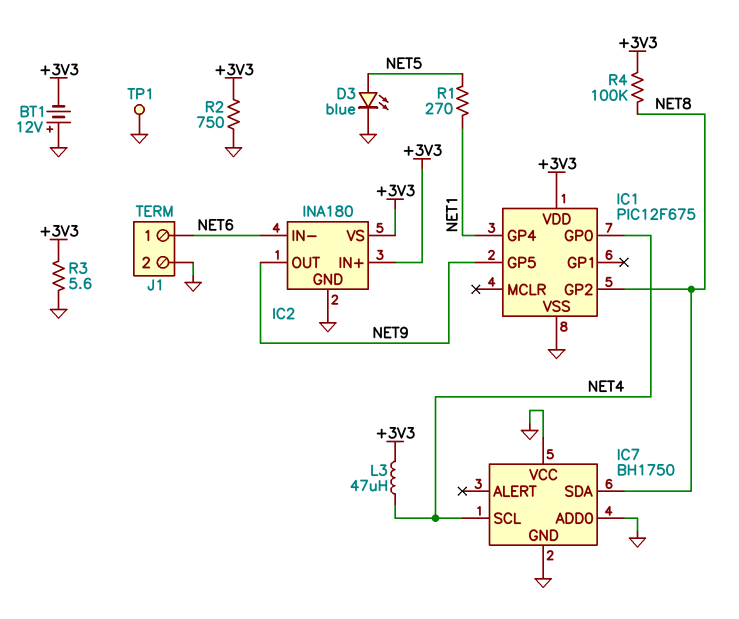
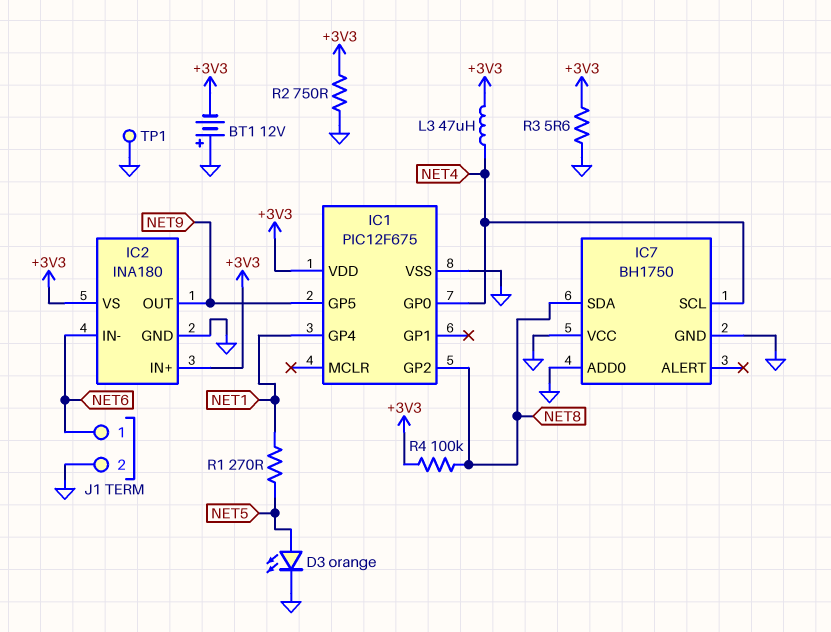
D3: LED blue (A NET5, K GND) -> LED orange (A NET5, K GND)

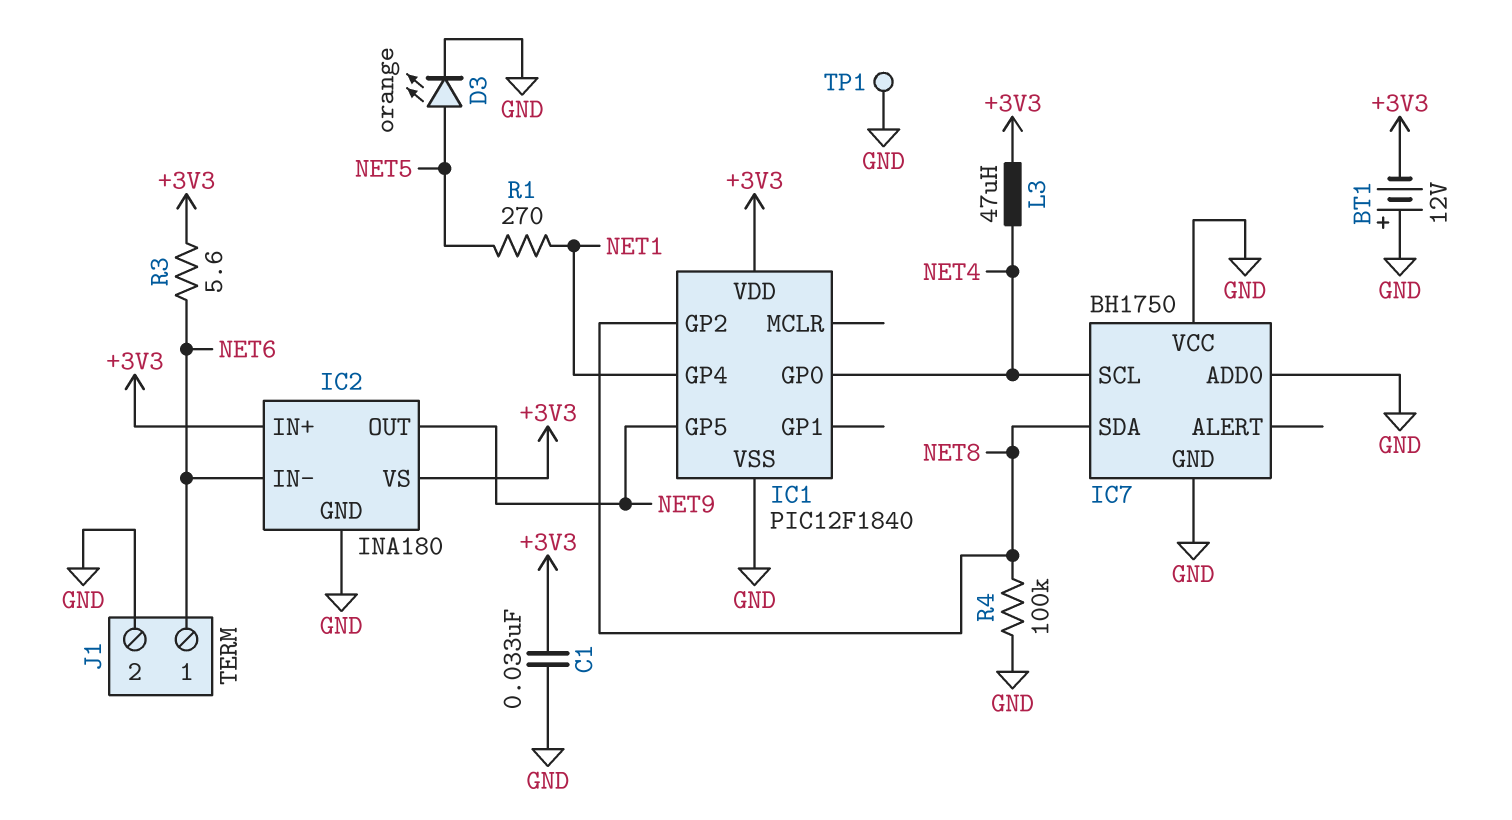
C1: none -> 33nF (+3V3, GND)
IC1: PIC12F675 -> PIC12F1840
R2: 750 (+3V3, GND) -> none
R3: 5.6 (+3V3, GND) -> 5.6 (+3V3, NET6)
R4: 100k (+3V3, NET8) -> 100k (GND, NET8)

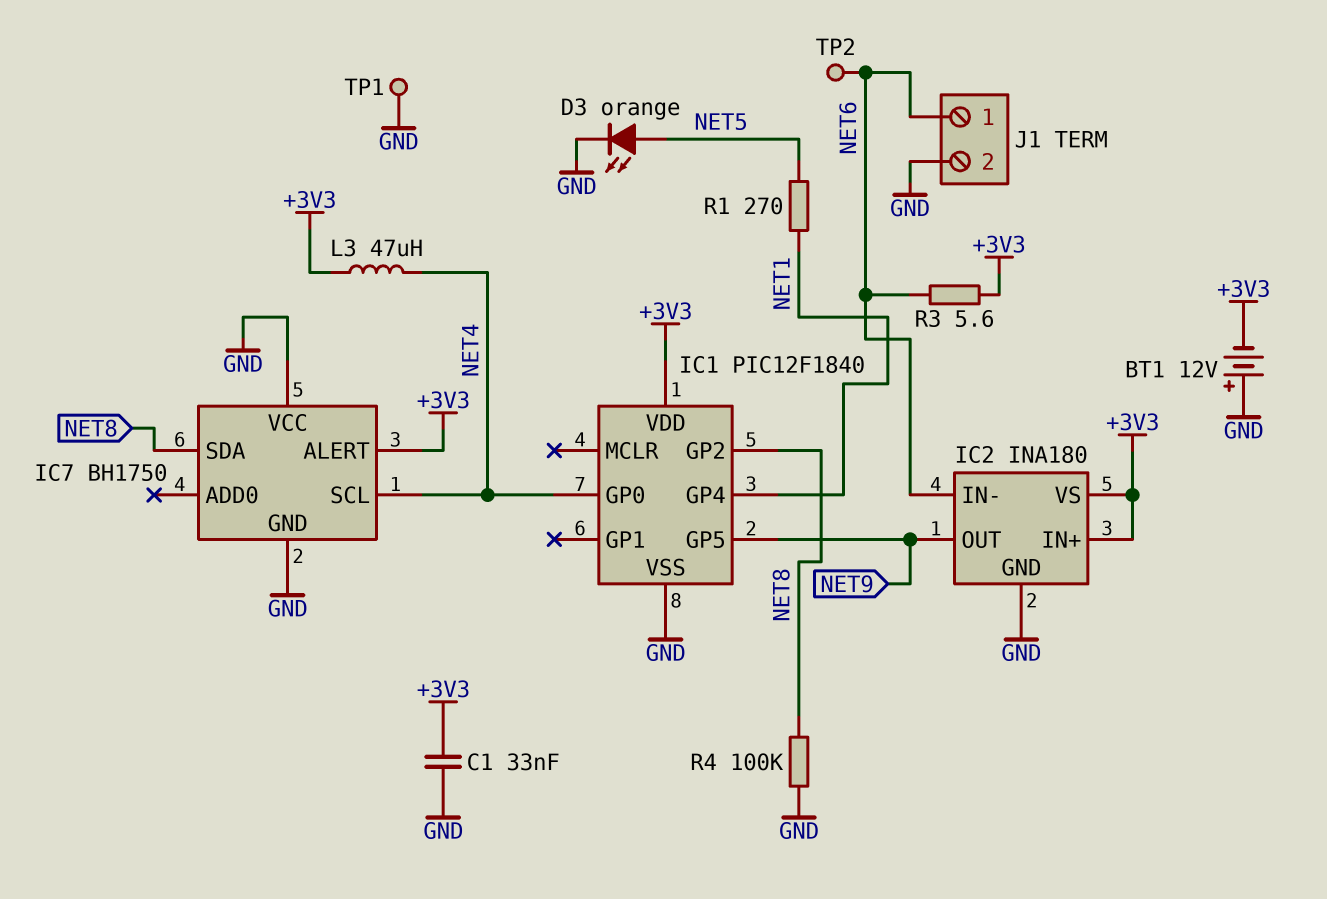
IC7 pin ADD0: GND -> none
IC7 pin ALERT: none -> +3V3
TP2: none -> test point (NET6)

